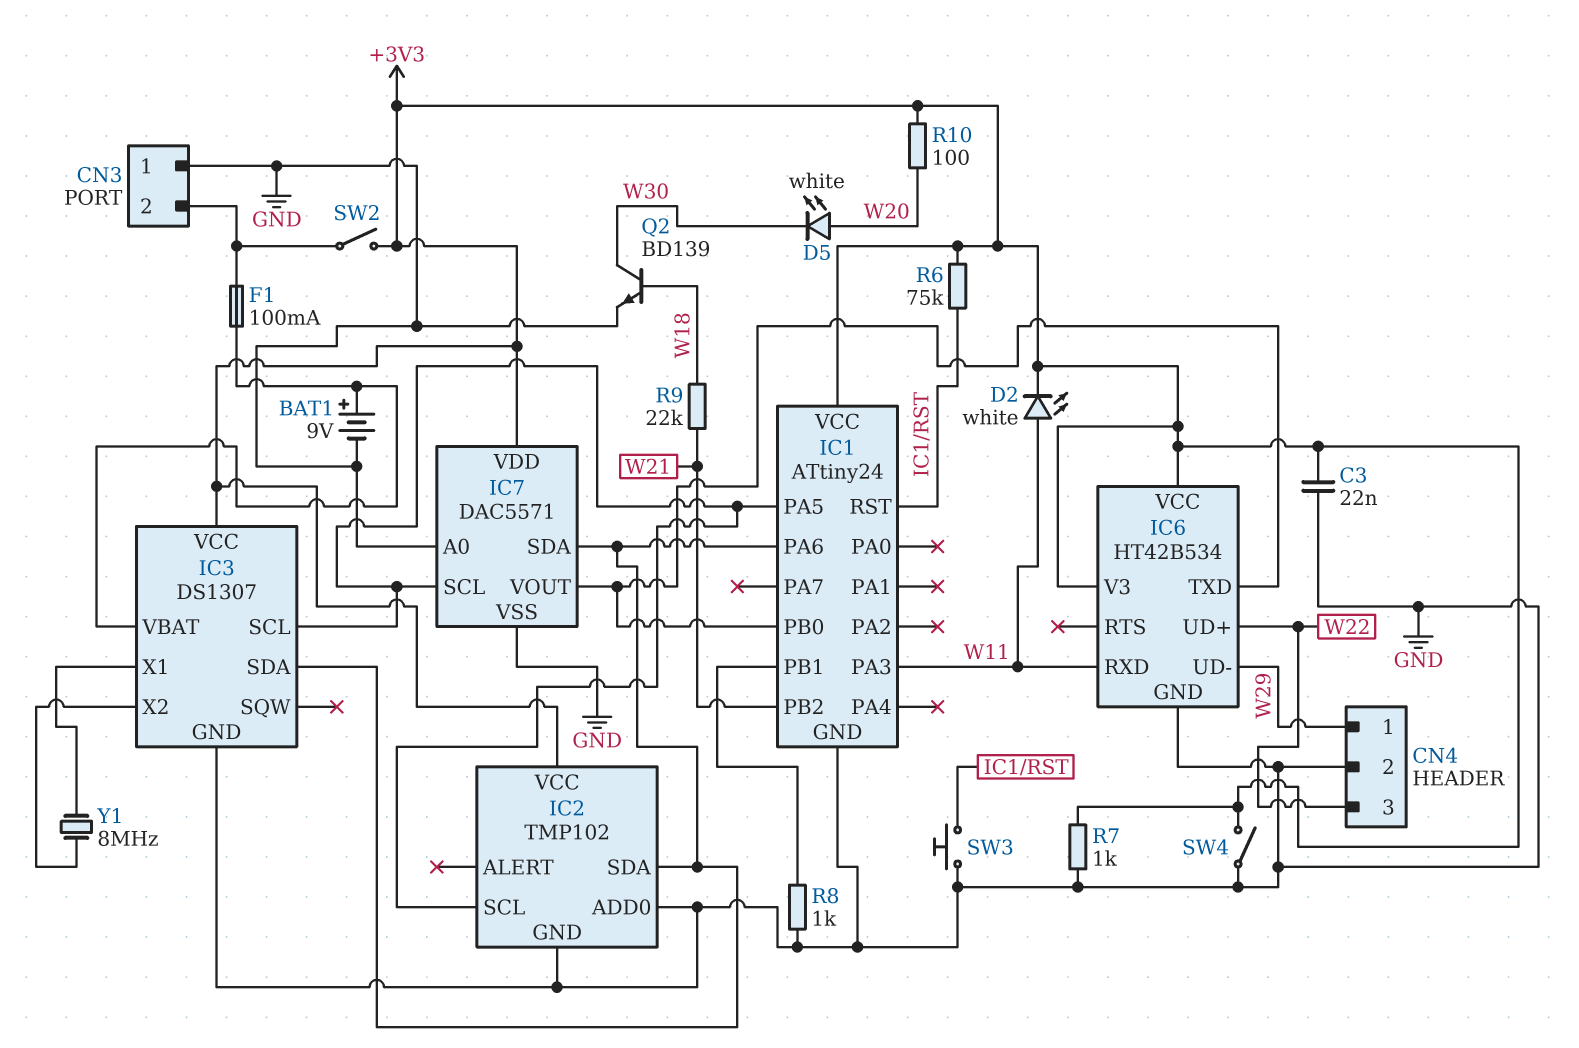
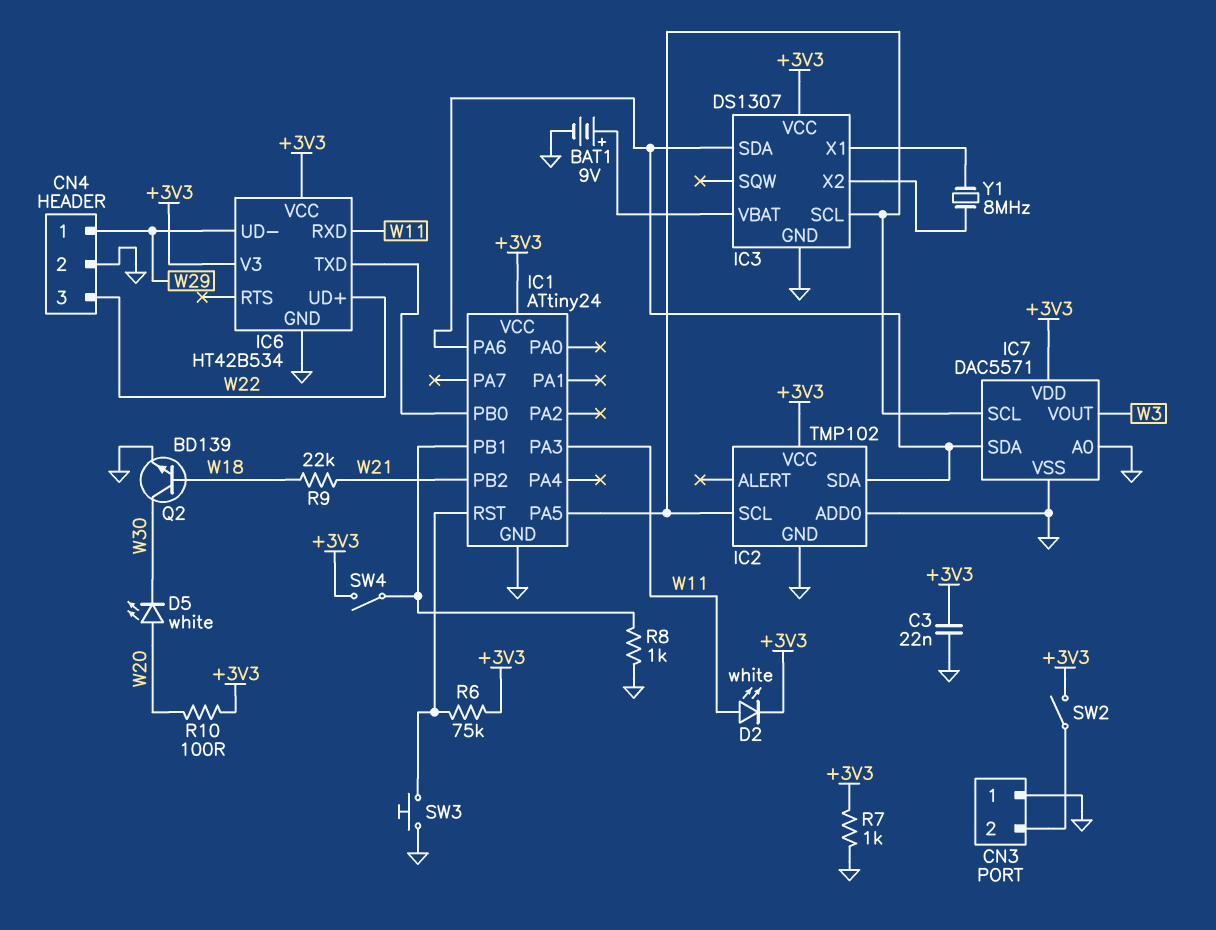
F1: 100mA (CN3/2, IC3/VBAT) -> none
IC7 pin VOUT: IC1/PB0 -> W3
SW4: switch (+3V3, GND) -> switch (+3V3, IC1/PB1)

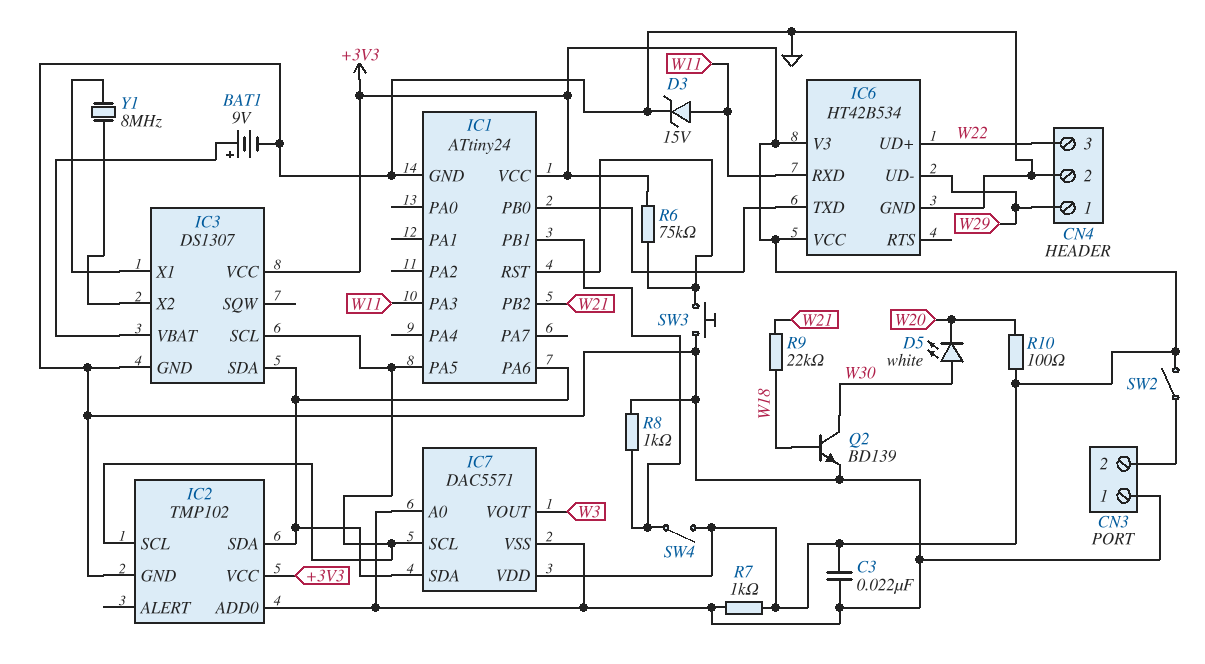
D2: LED white (A W11, K +3V3) -> none
D3: none -> zener 15V (A W11, K GND)
D5: LED white (A W20, K W30) -> LED white (A W30, K W20)

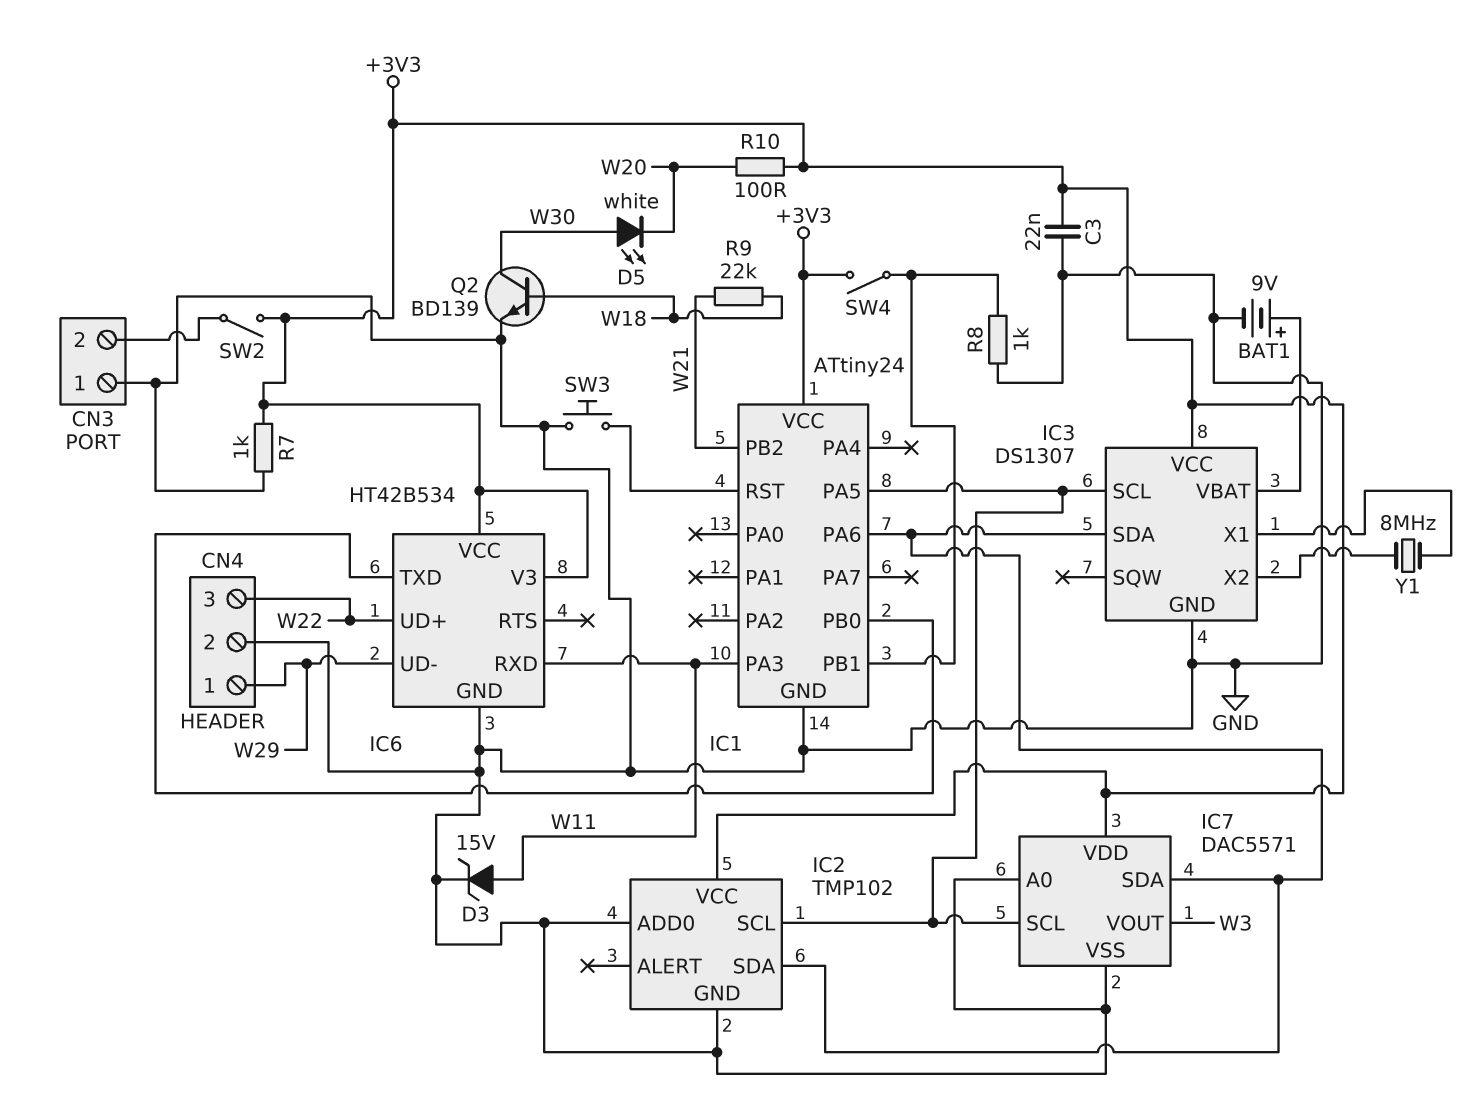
R6: 75k (+3V3, IC1/RST) -> none

